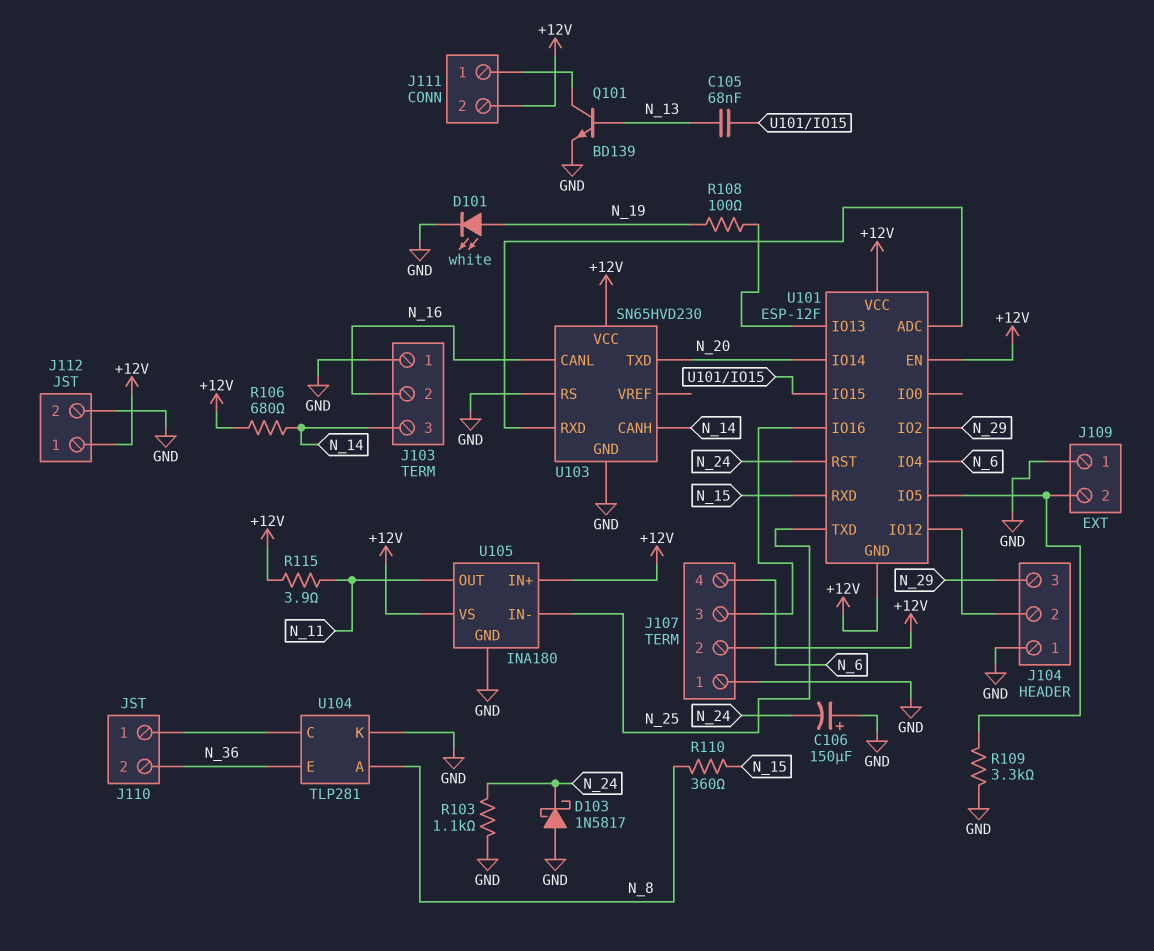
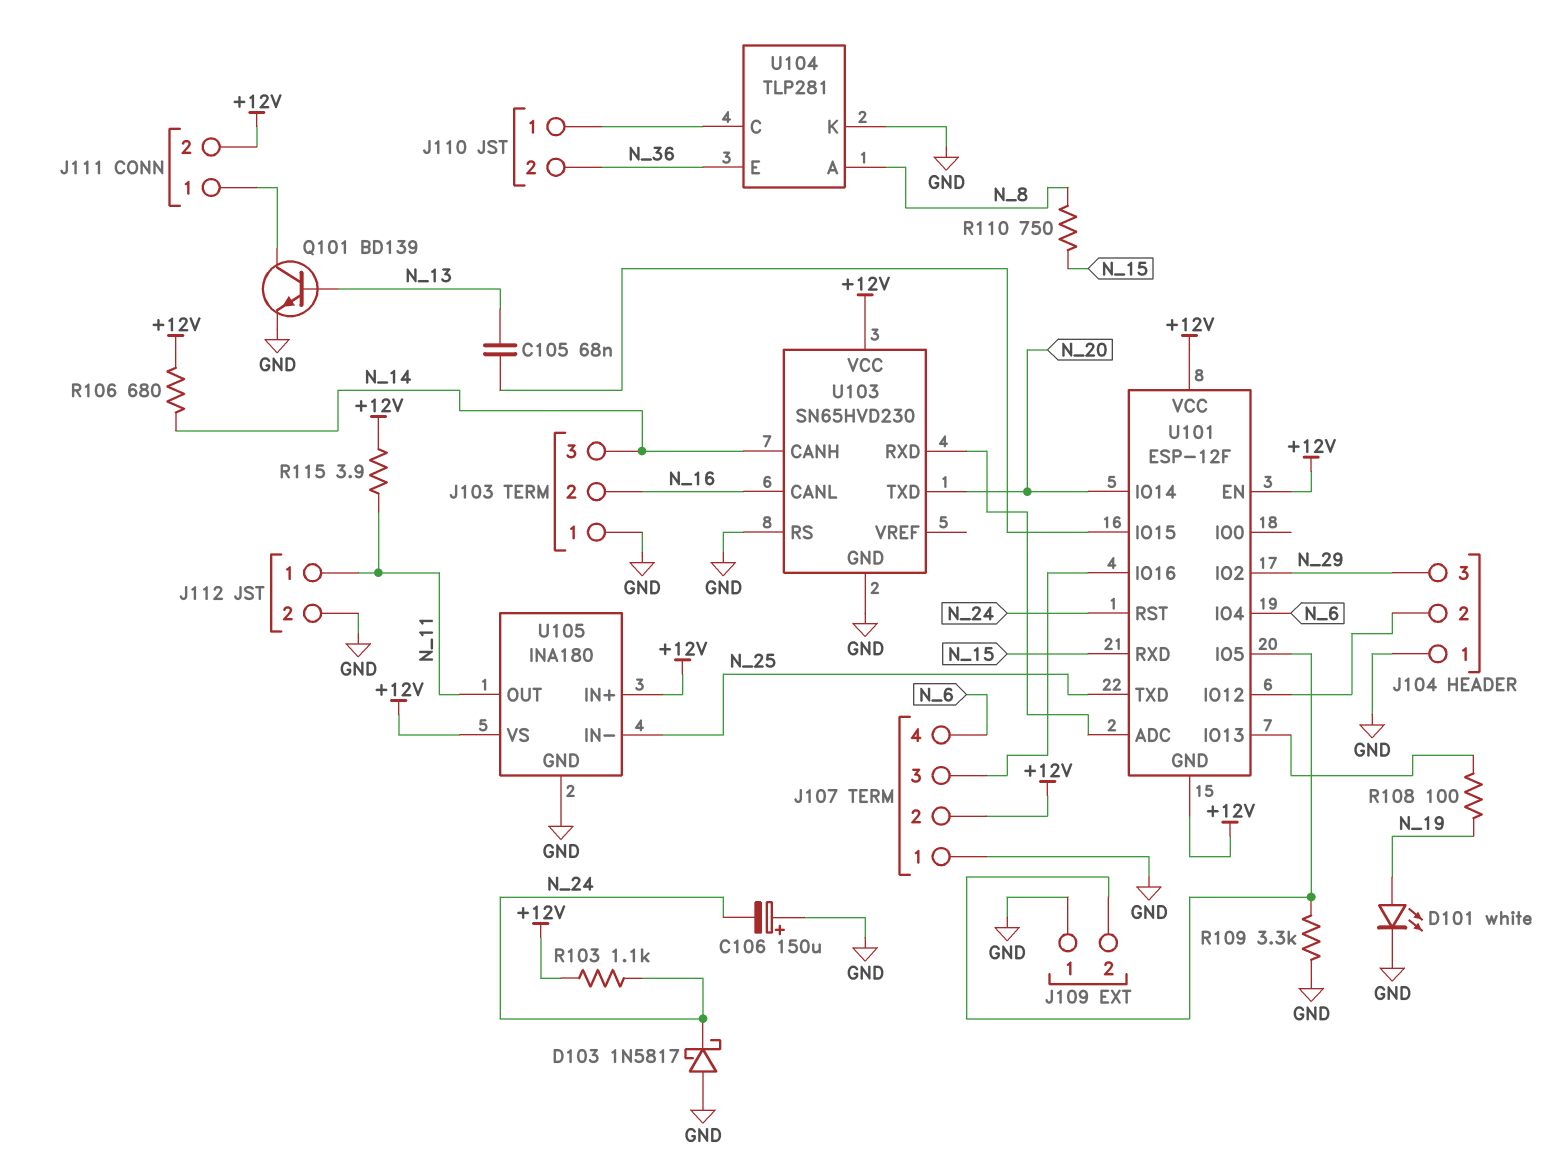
J112 pin 1: +12V -> N_11
R103: 1.1k (GND, N_24) -> 1.1k (+12V, N_24)
R110: 360 (N_8, N_15) -> 750 (N_8, N_15)

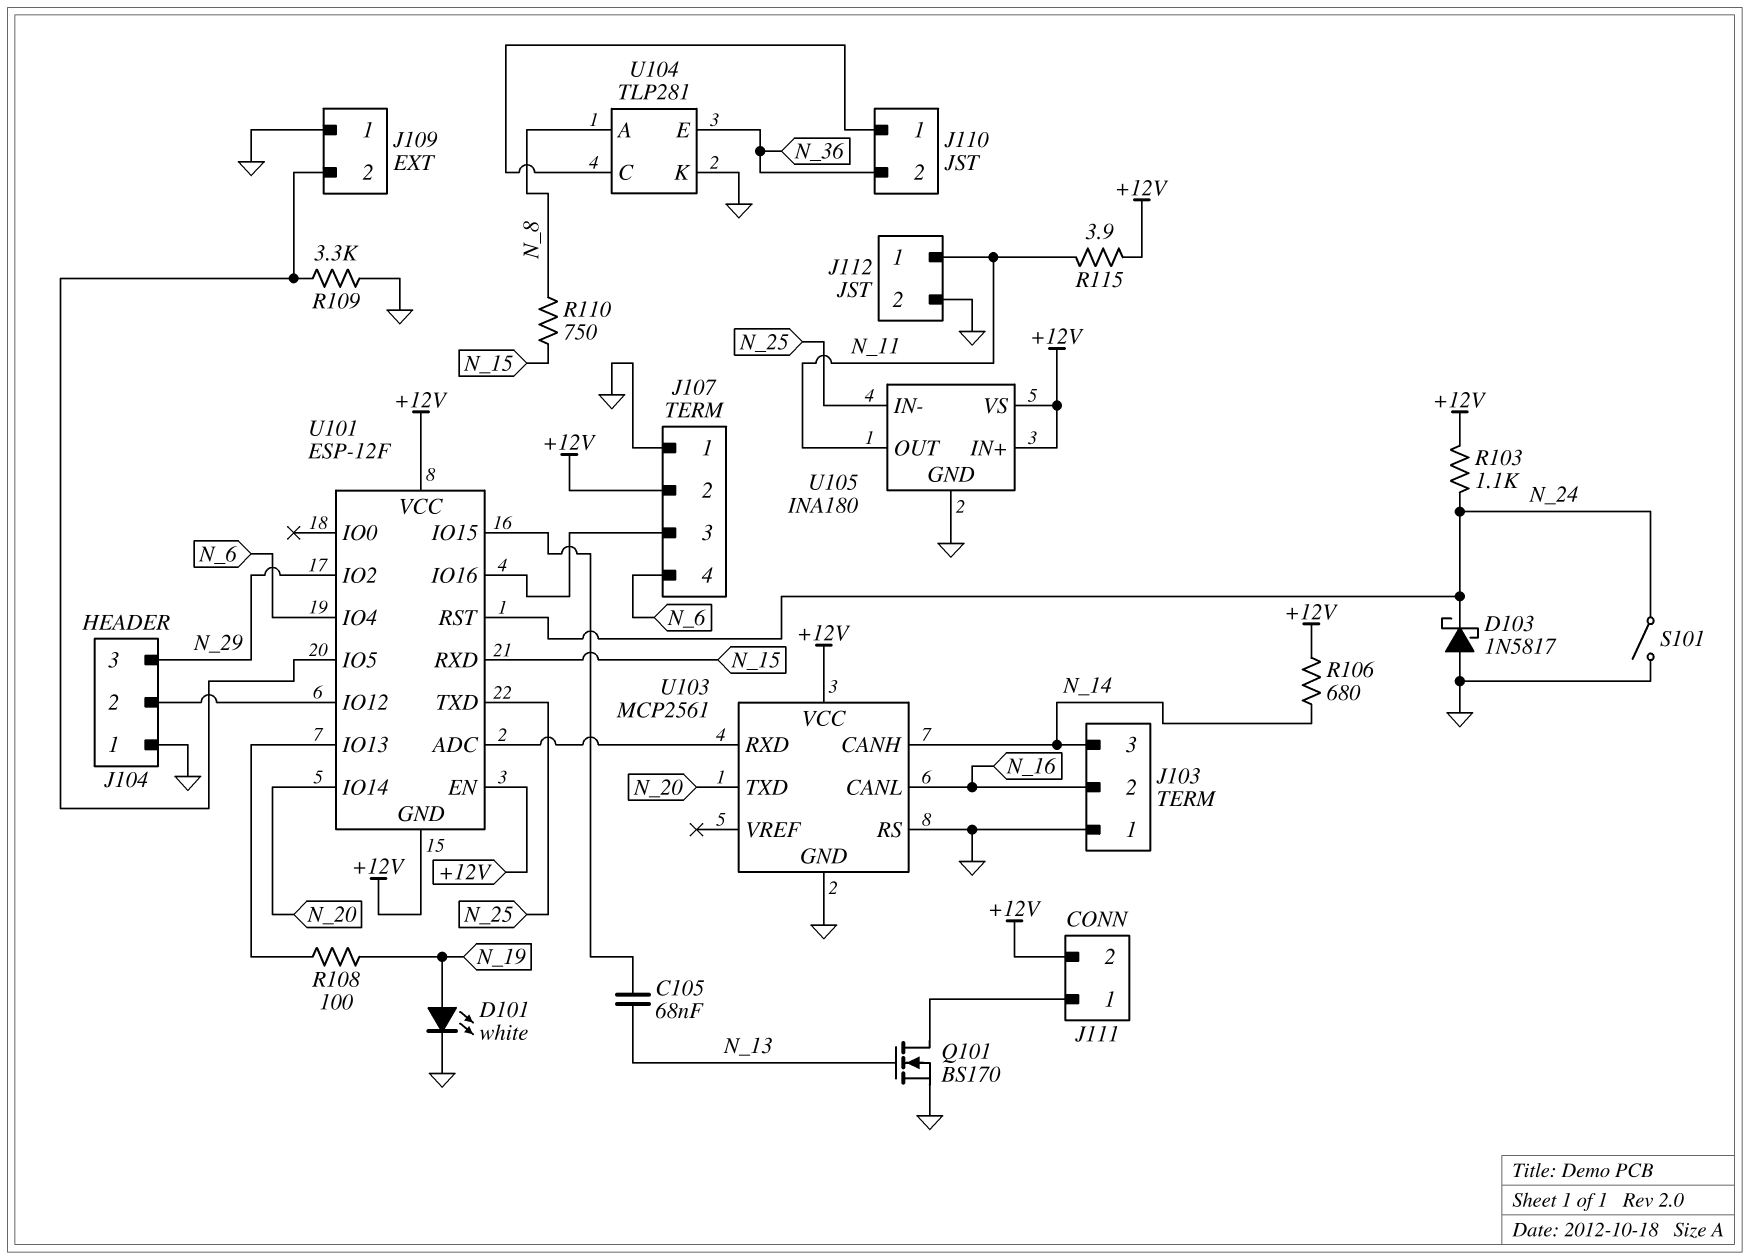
C106: 150uF (plus GND, minus N_24) -> none
Q101: NPN BD139 (B N_13, C J111/1, E GND) -> NMOS BS170 (G N_13, D J111/1, S GND)
S101: none -> switch (GND, N_24)
U103: SN65HVD230 -> MCP2561

